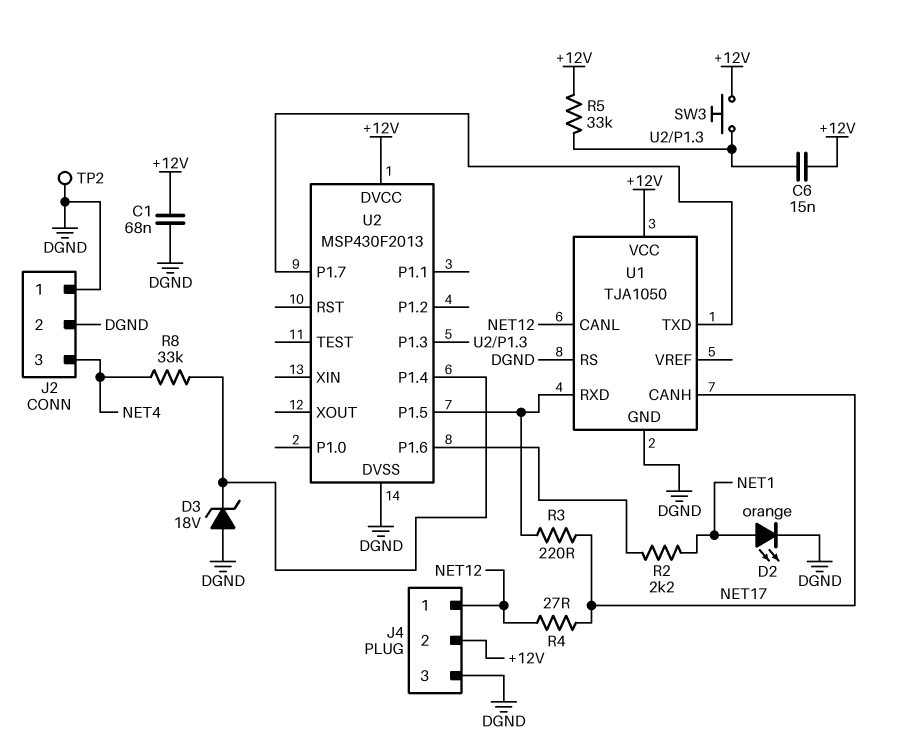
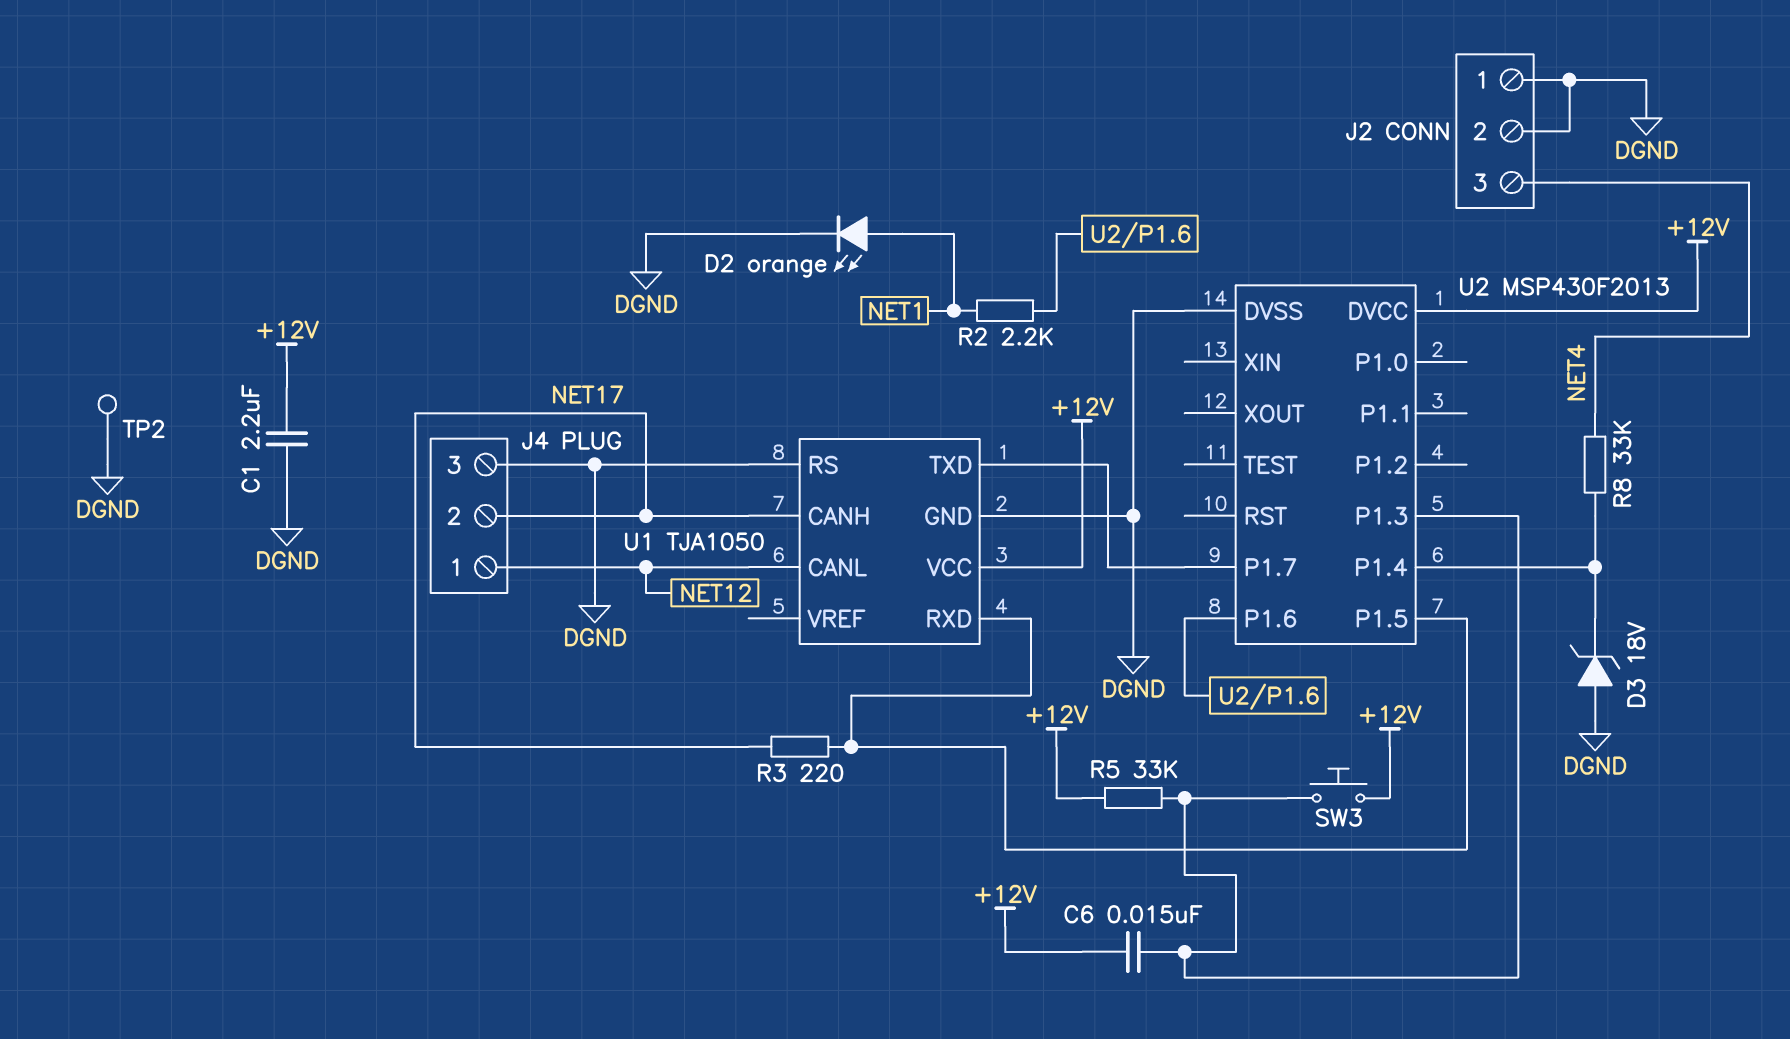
C1: 68nF (+12V, DGND) -> 2.2uF (+12V, DGND)
J4 pin 2: +12V -> NET17
R4: 27 (NET12, NET17) -> none

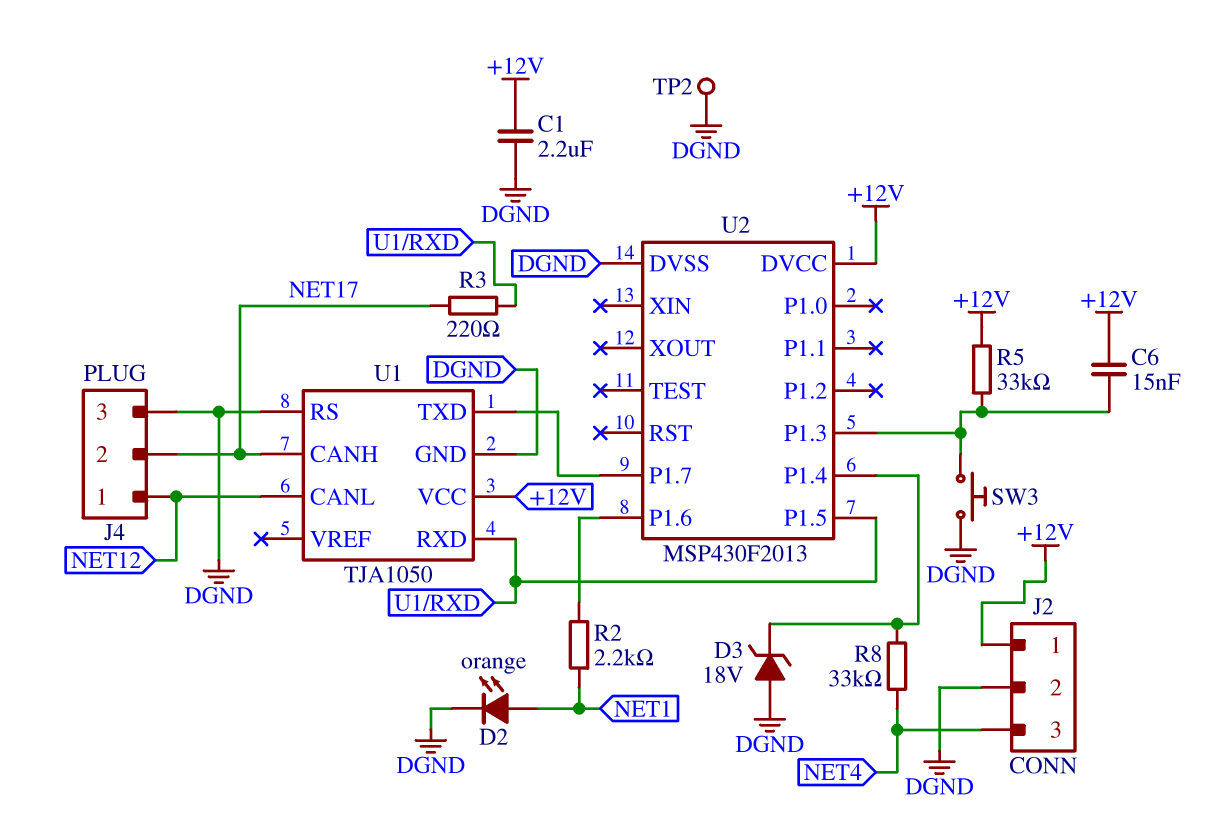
J2 pin 1: DGND -> +12V
SW3: button (+12V, U2/P1.3) -> button (DGND, U2/P1.3)

